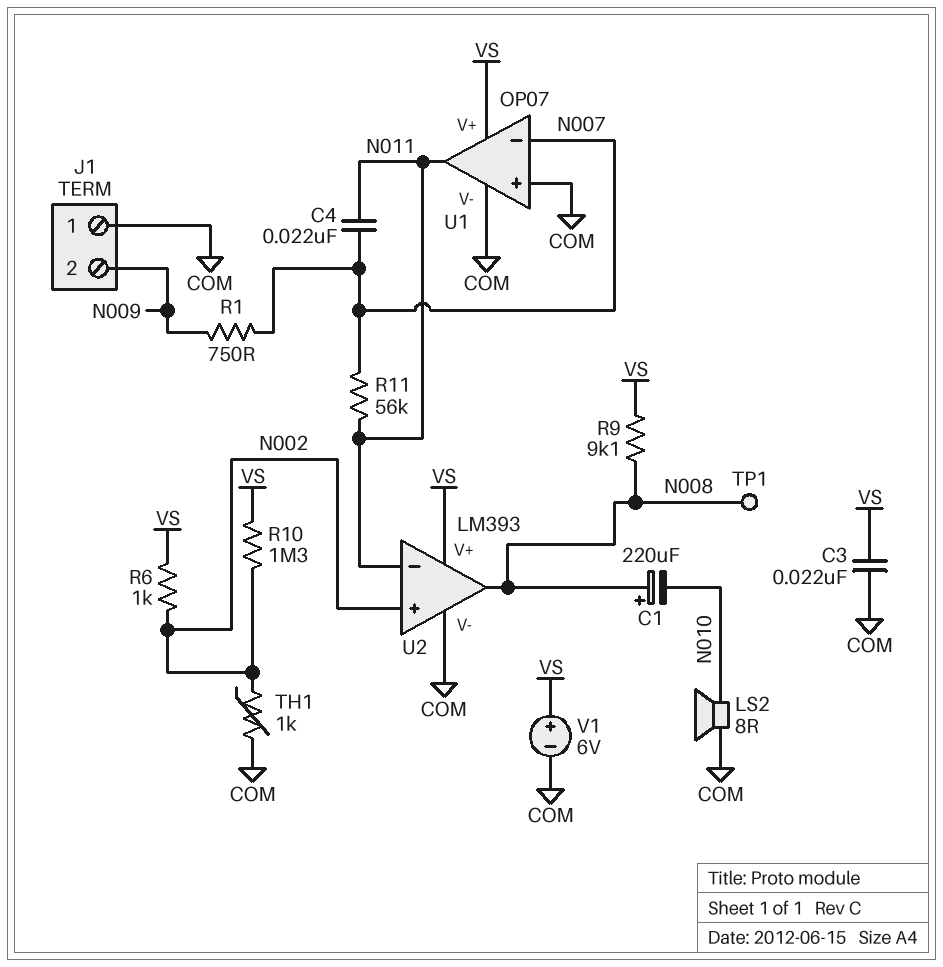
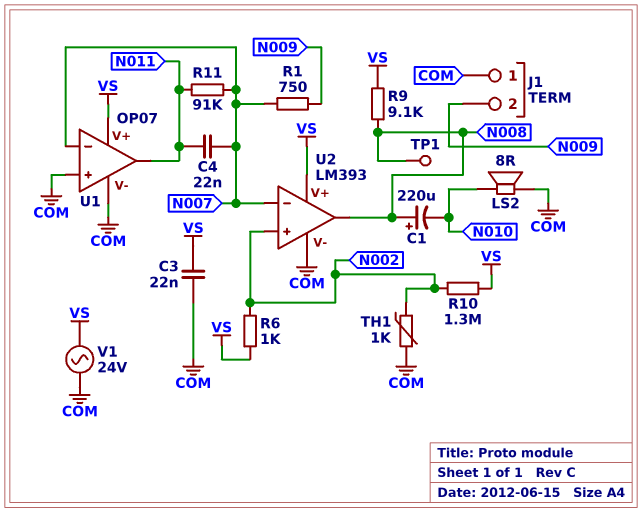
R11: 56k (N007, N011) -> 91k (N007, N011)
U2 pin in-: N011 -> N007
V1: 6V (plus VS, minus COM) -> AC 24V (COM, VS)

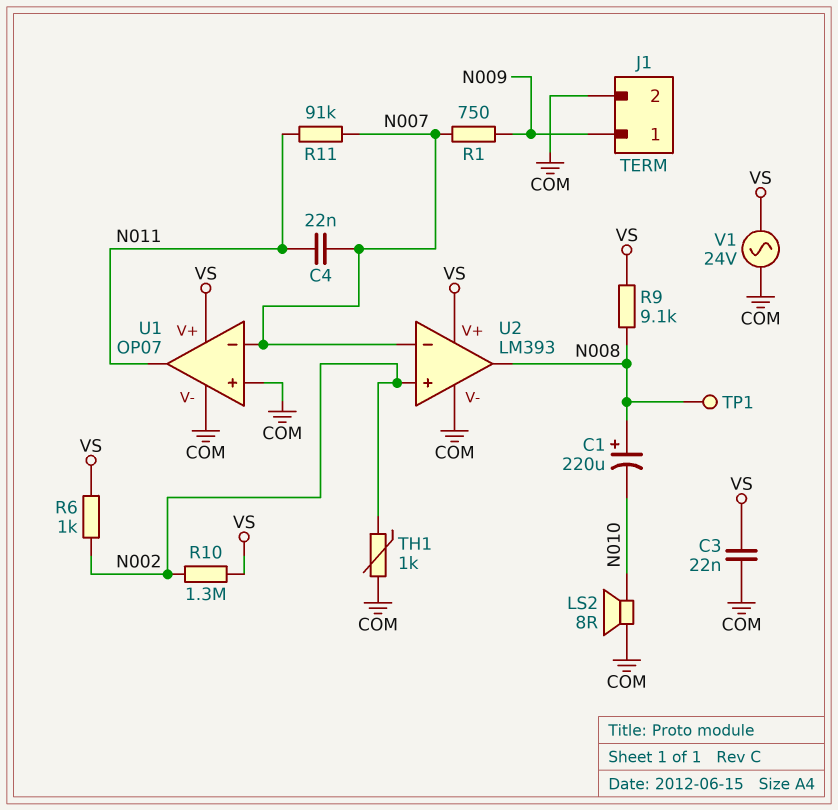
J1 pin 1: COM -> N009
J1 pin 2: N009 -> COM

